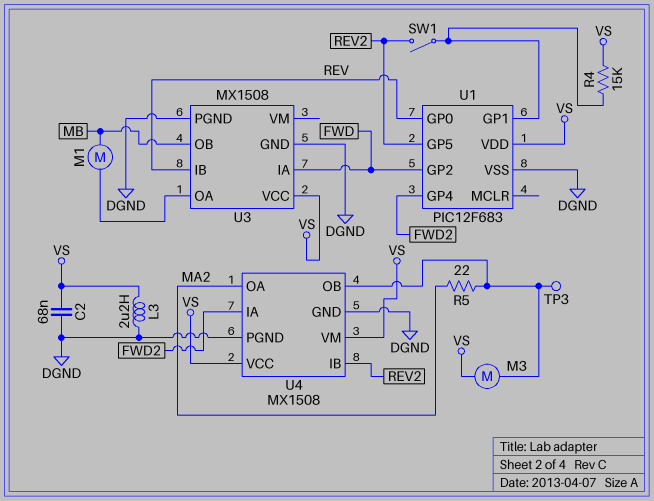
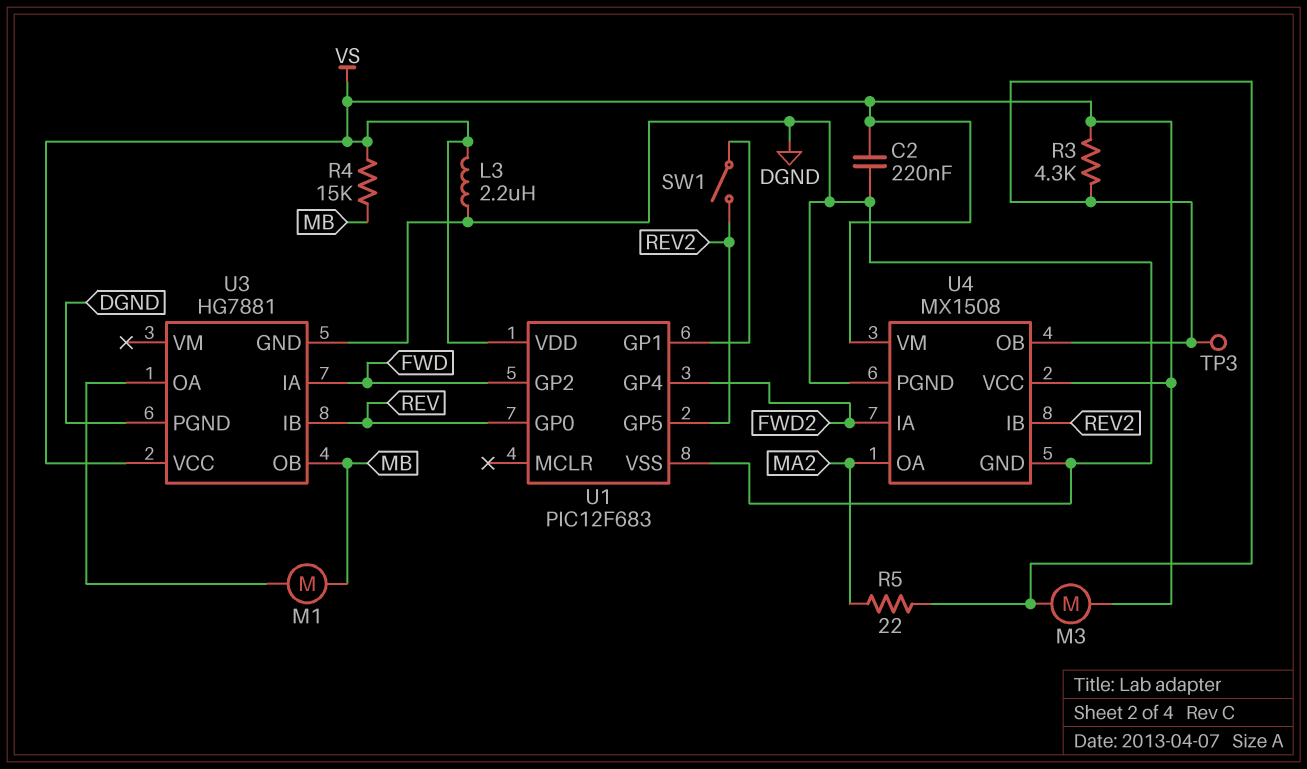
C2: 68nF (DGND, VS) -> 220nF (DGND, VS)
R3: none -> 4.3k (U4/OB, VS)
R4: 15k (U1/GP1, VS) -> 15k (MB, VS)
U3: MX1508 -> HG7881

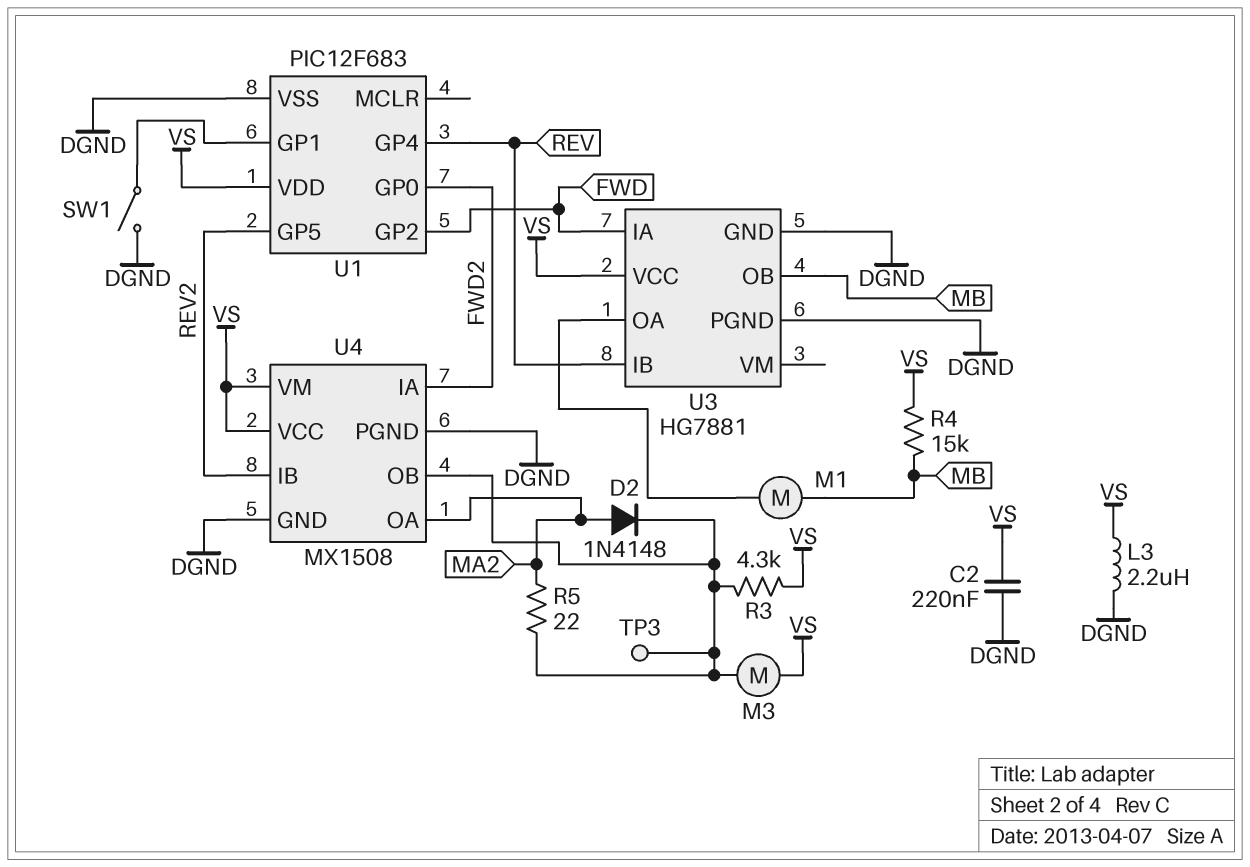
D2: none -> diode 1N4148 (A MA2, K U4/OB)
SW1: switch (REV2, U1/GP1) -> switch (DGND, U1/GP1)
U1 pin GP0: REV -> FWD2
U1 pin GP4: FWD2 -> REV

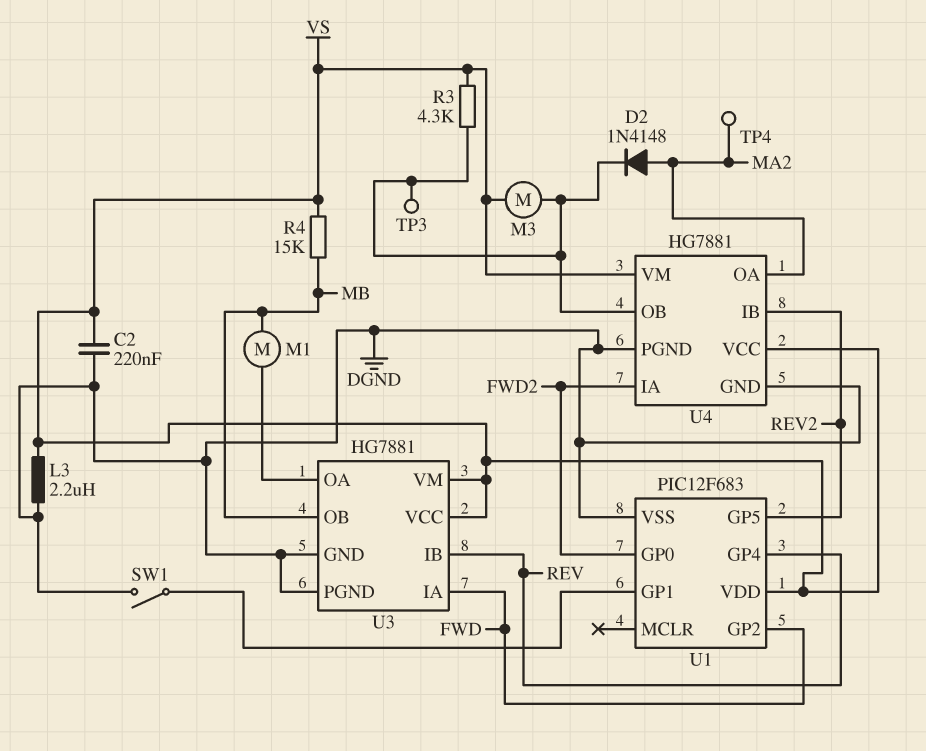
R5: 22 (MA2, U4/OB) -> none
TP4: none -> test point (MA2)
U3 pin VM: none -> VS
U4: MX1508 -> HG7881

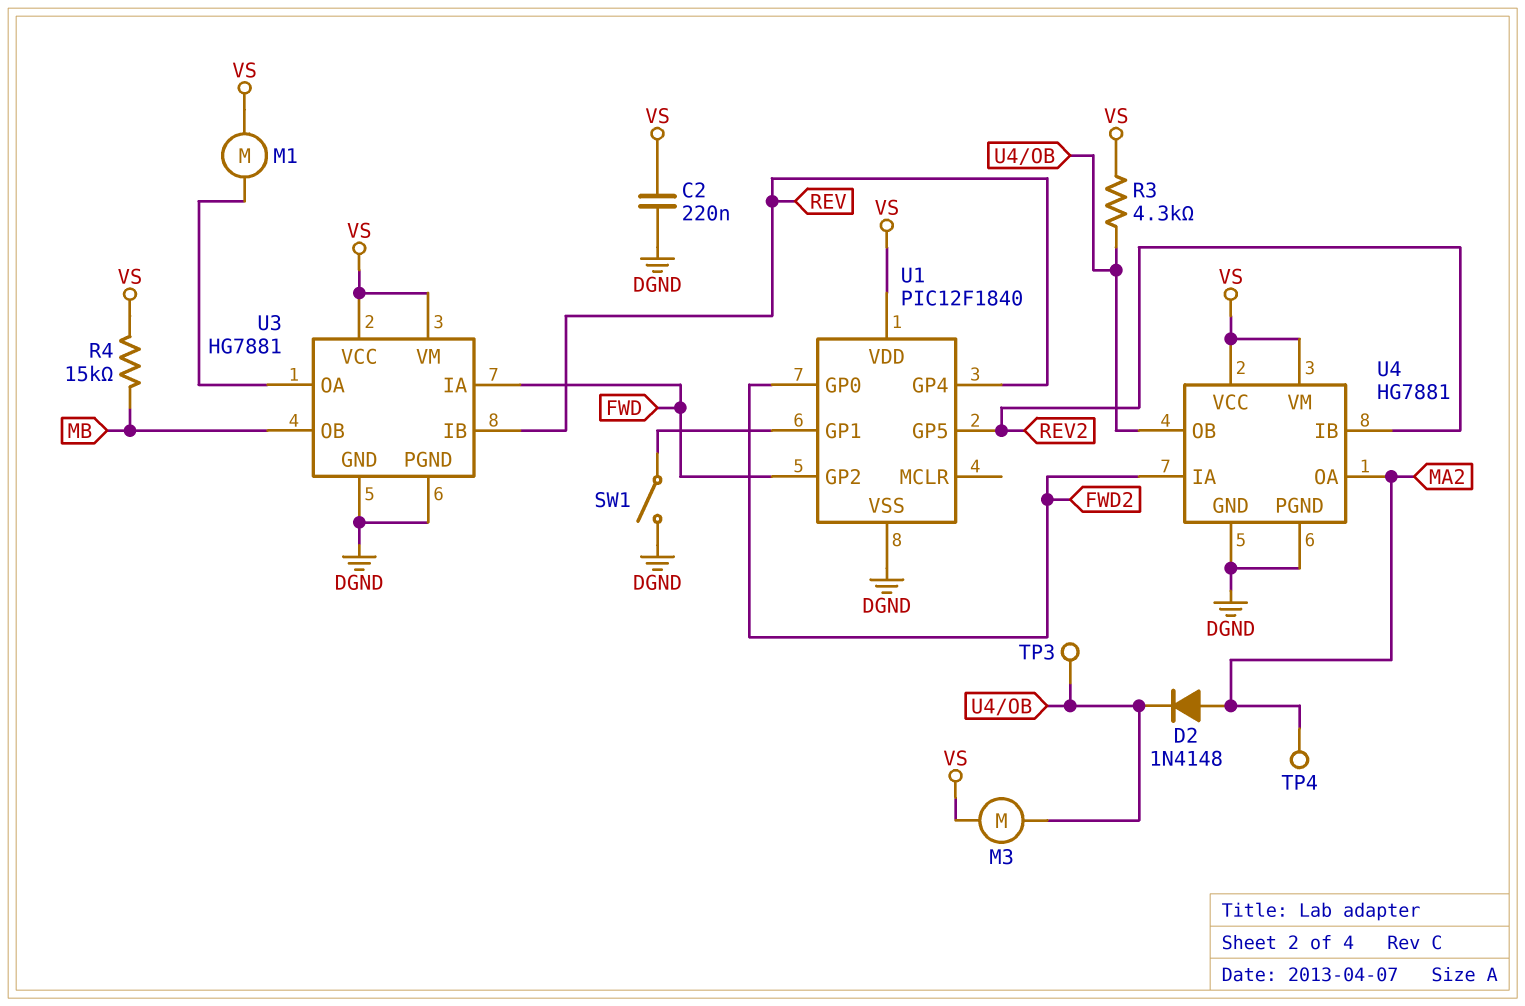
L3: 2.2uH (DGND, VS) -> none
M1: motor (MB, U3/OA) -> motor (U3/OA, VS)
U1: PIC12F683 -> PIC12F1840

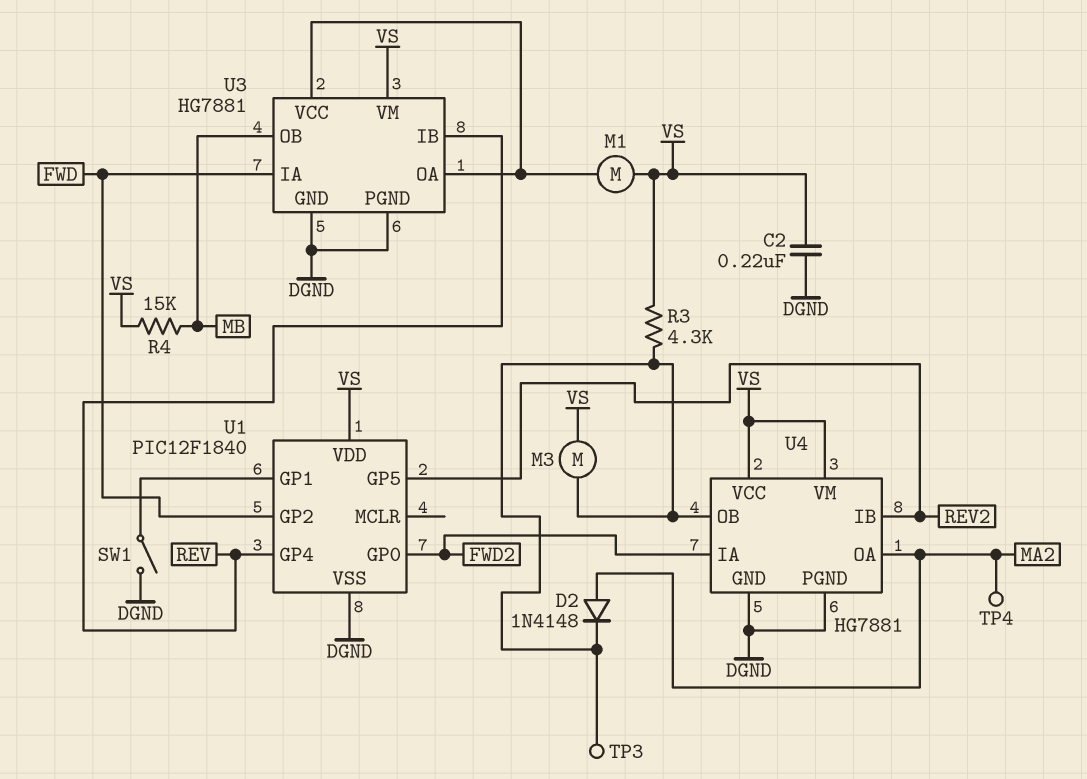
U3 pin VCC: VS -> U3/OA

